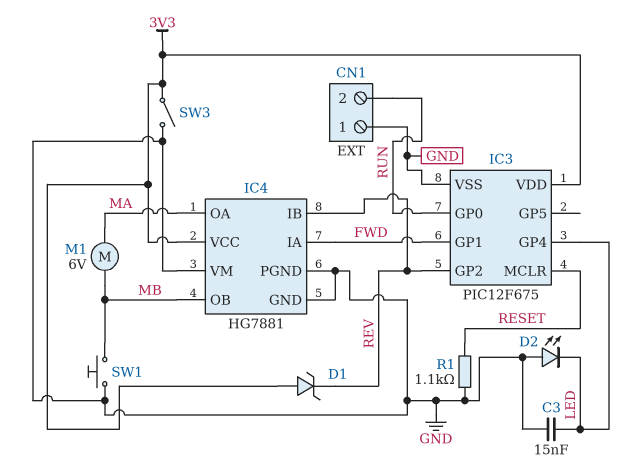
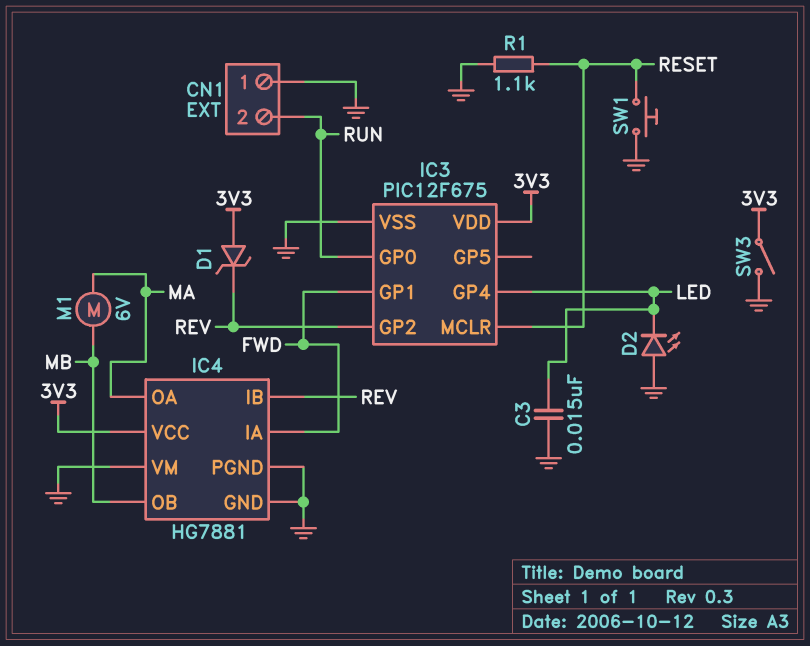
SW1: button (GND, MB) -> button (GND, RESET)

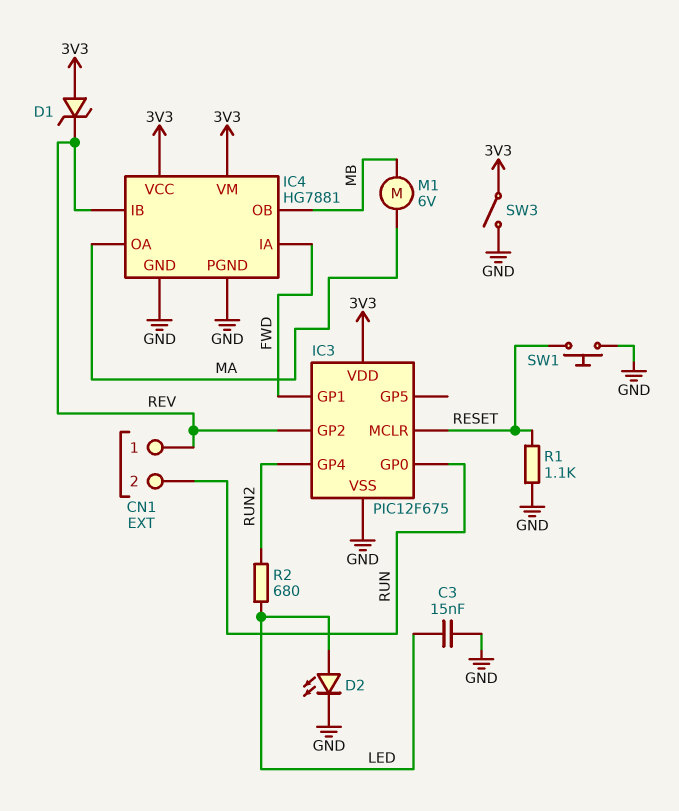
CN1 pin 1: GND -> REV
D2: LED (A GND, K LED) -> LED (A LED, K GND)
IC3 pin GP4: LED -> RUN2
IC4 pin VM: GND -> 3V3
R2: none -> 680 (LED, RUN2)

